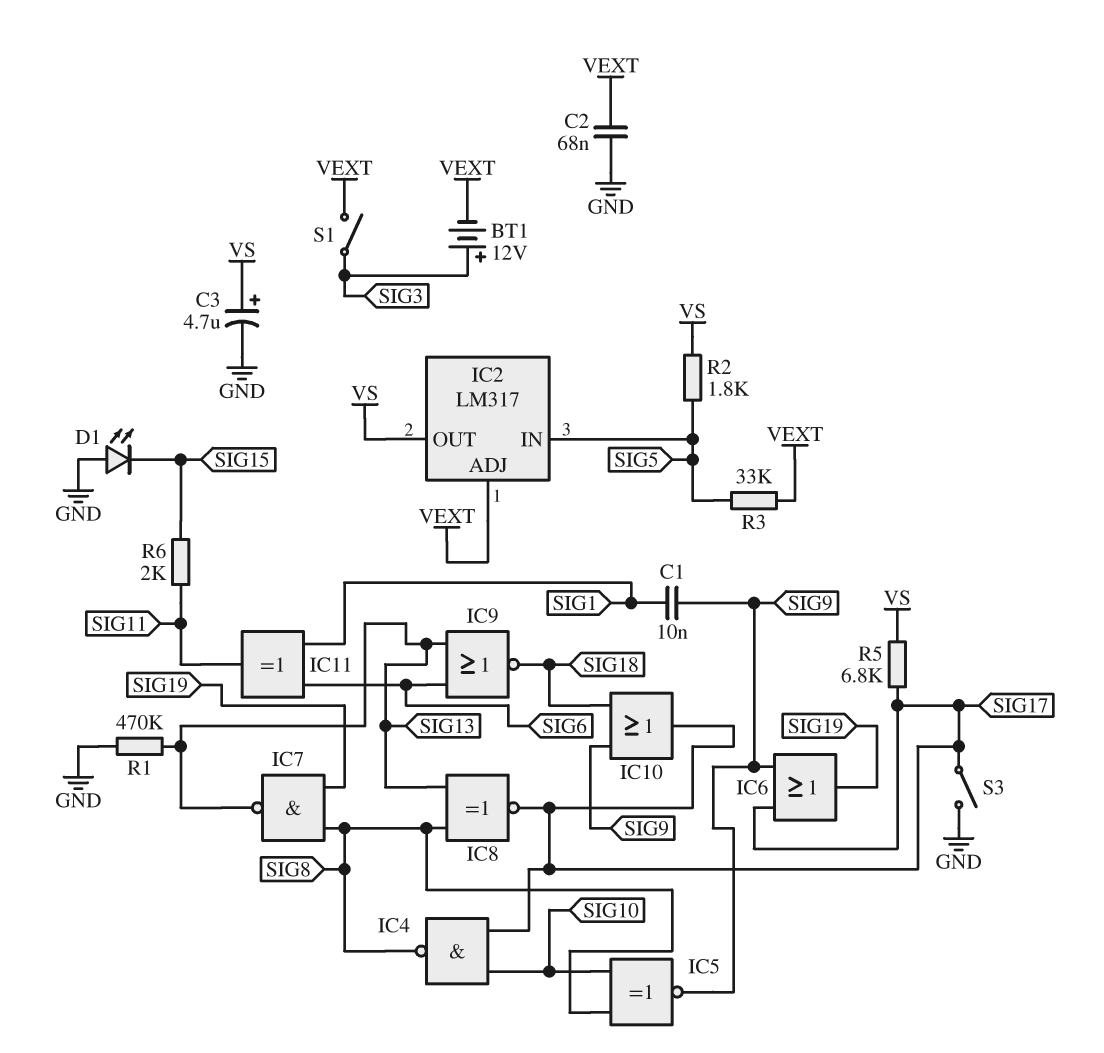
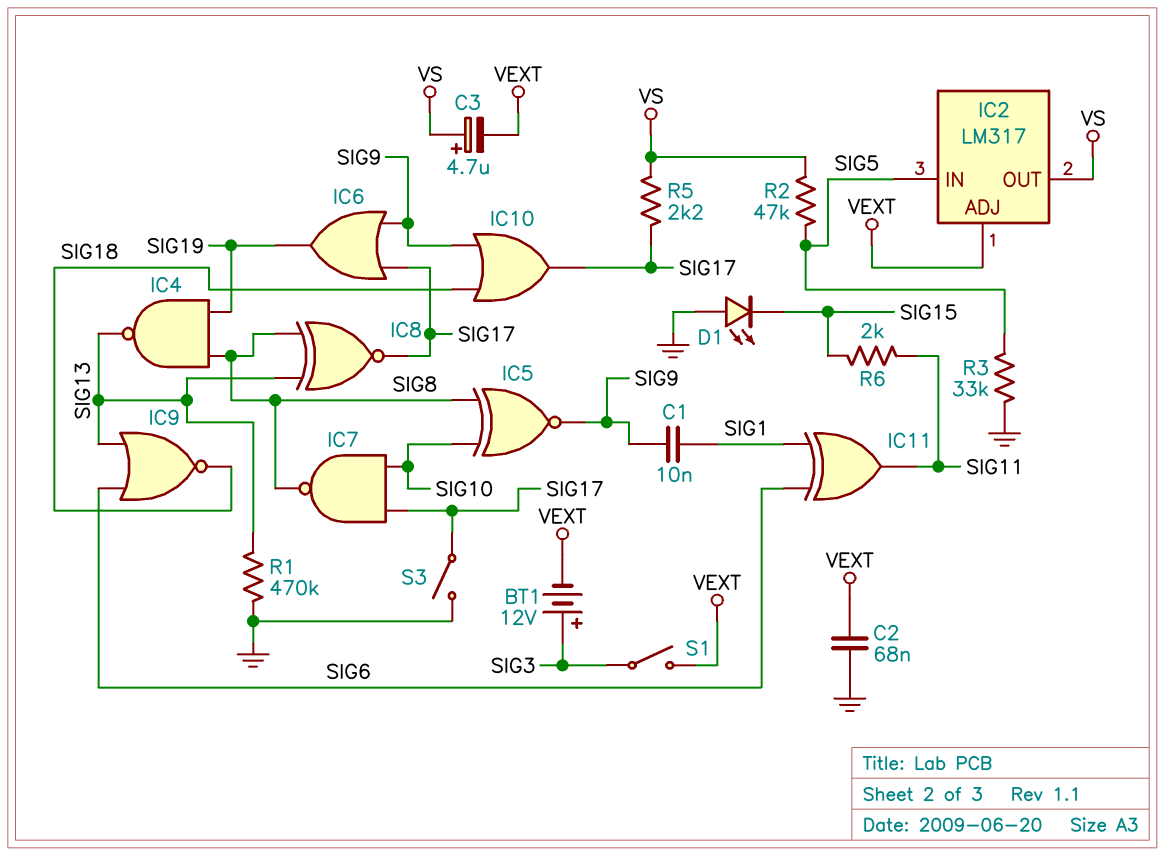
C3: 4.7uF (plus VS, minus GND) -> 4.7uF (plus VS, minus VEXT)
IC4: NAND (in SIG10, in SIG17, out SIG8) -> NAND (in SIG8, in SIG19, out SIG13)
IC7: NAND (in SIG8, in SIG19, out SIG13) -> NAND (in SIG10, in SIG17, out SIG8)
R2: 1.8k (SIG5, VS) -> 47k (SIG5, VS)
R3: 33k (SIG5, VEXT) -> 33k (GND, SIG5)
R5: 6.8k (SIG17, VS) -> 2.2k (SIG17, VS)

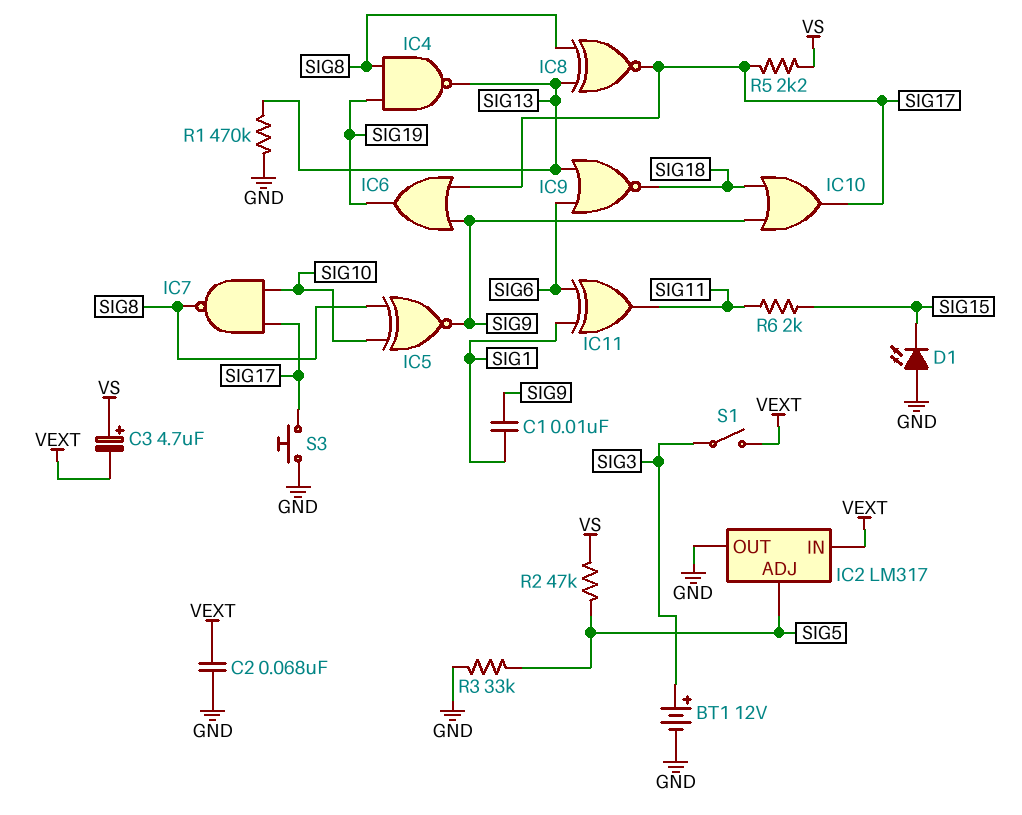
BT1: 12V (plus SIG3, minus VEXT) -> 12V (plus SIG3, minus GND)
IC2 pin ADJ: VEXT -> SIG5
IC2 pin IN: SIG5 -> VEXT
IC2 pin OUT: VS -> GND
S3: switch (GND, SIG17) -> button (GND, SIG17)

